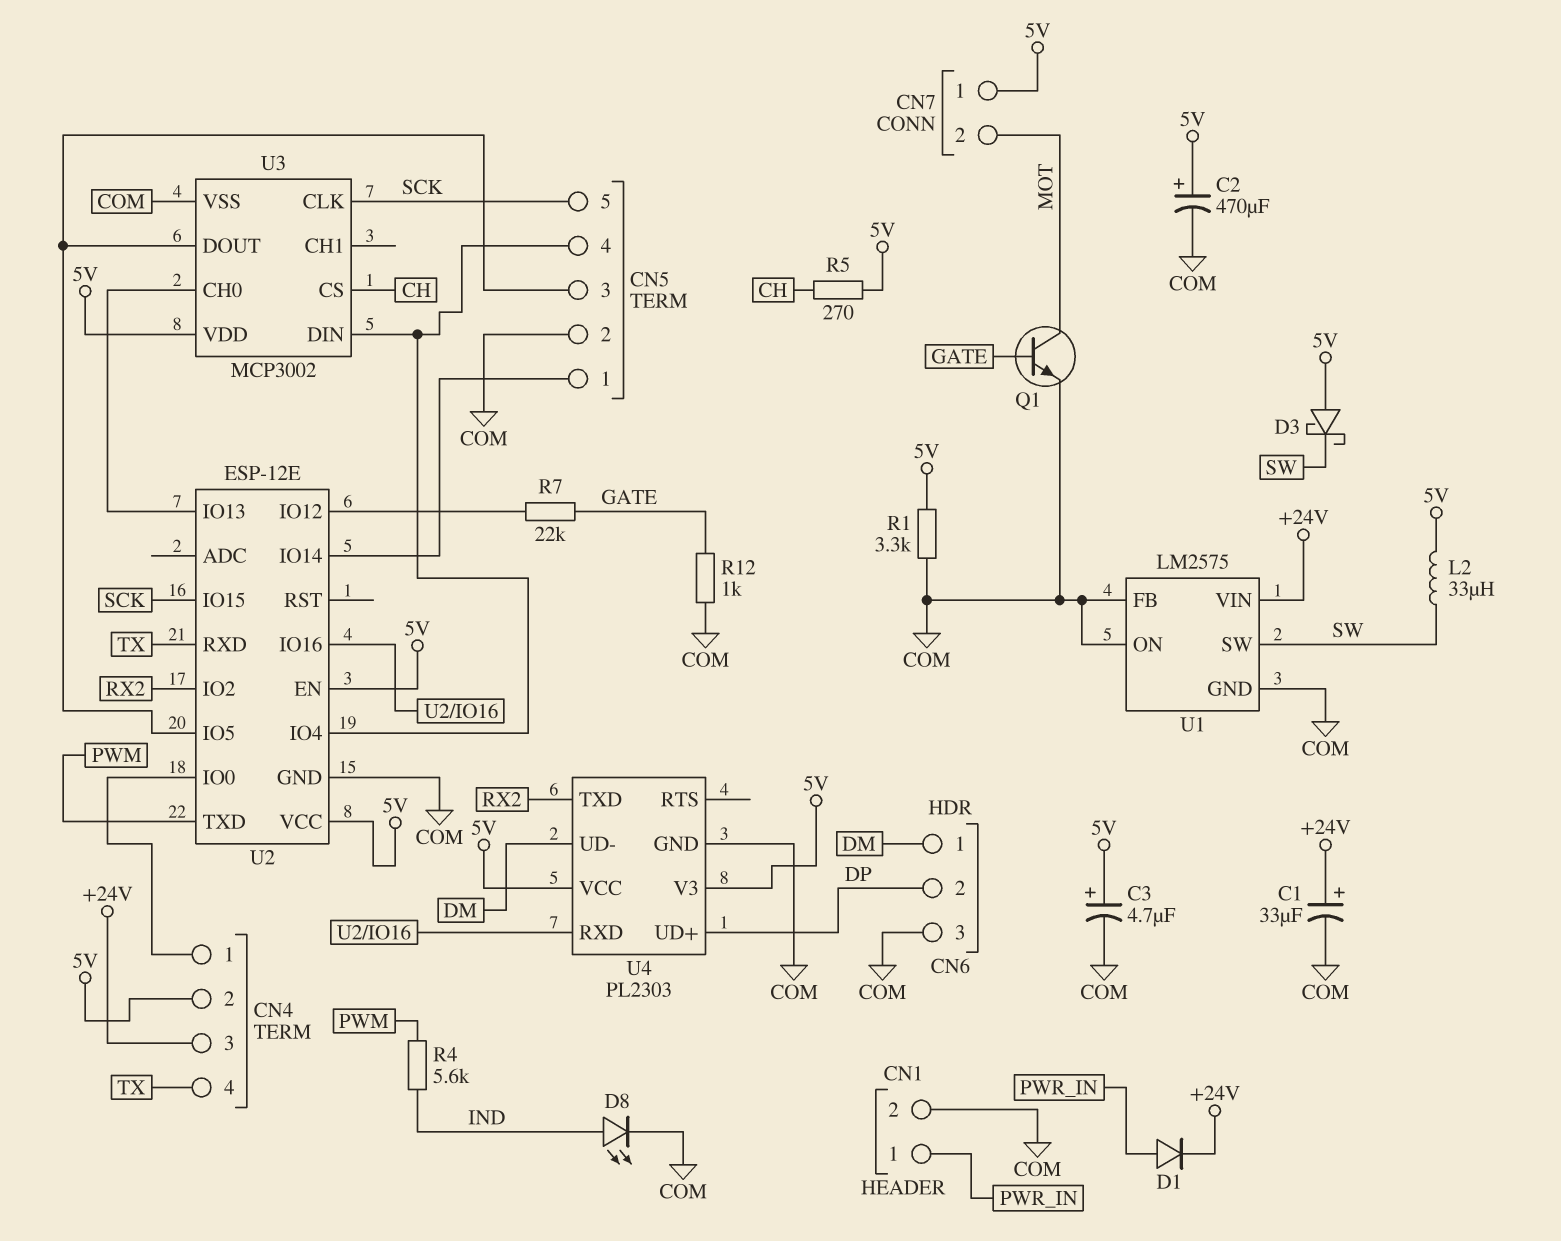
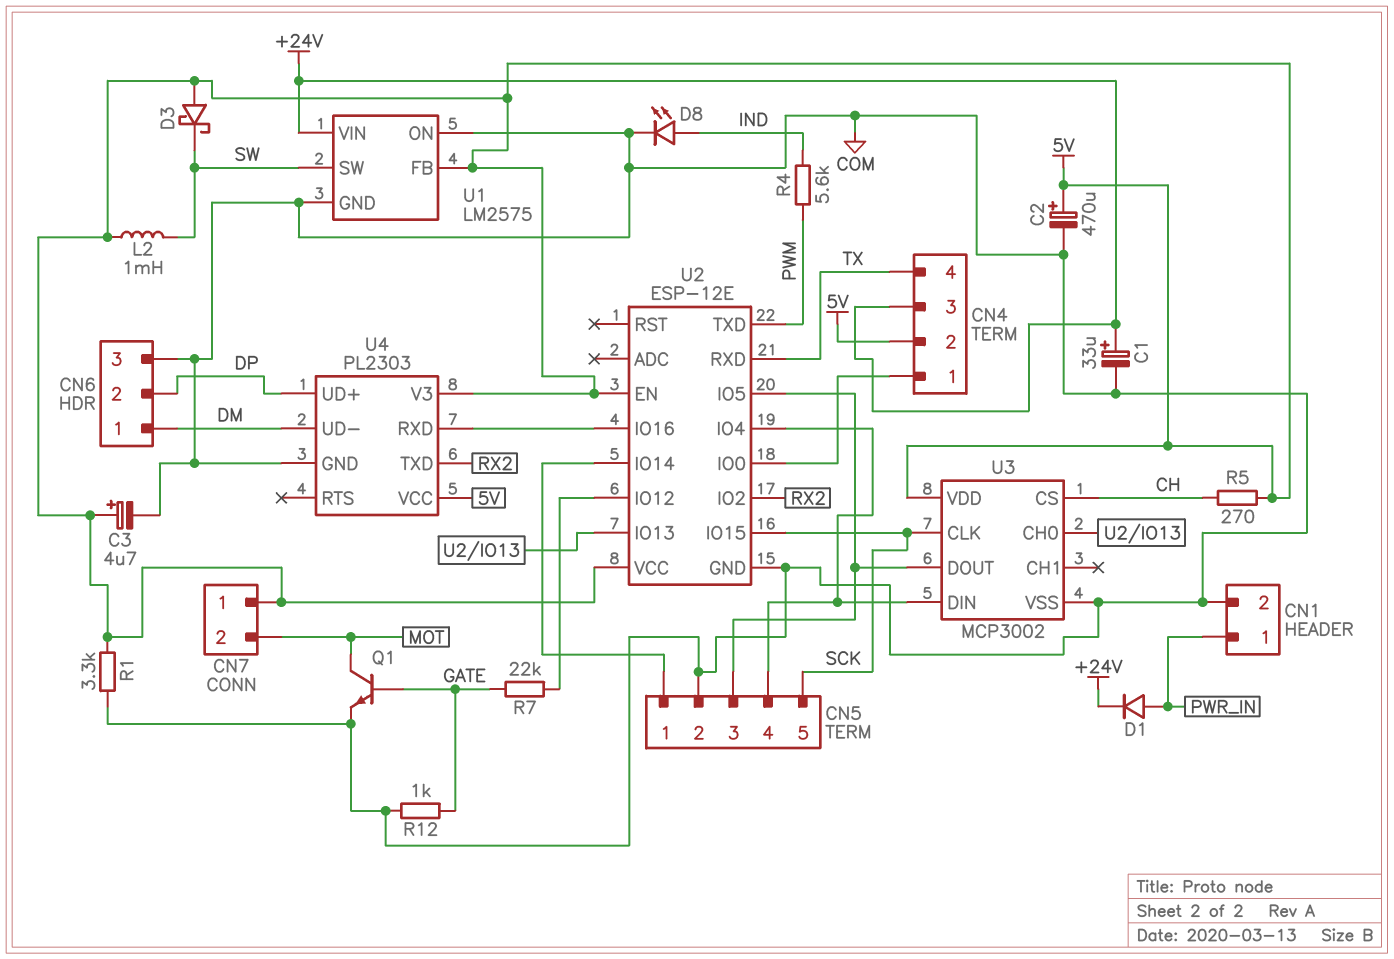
L2: 33uH (5V, SW) -> 1mH (5V, SW)
U1 pin FB: COM -> 5V

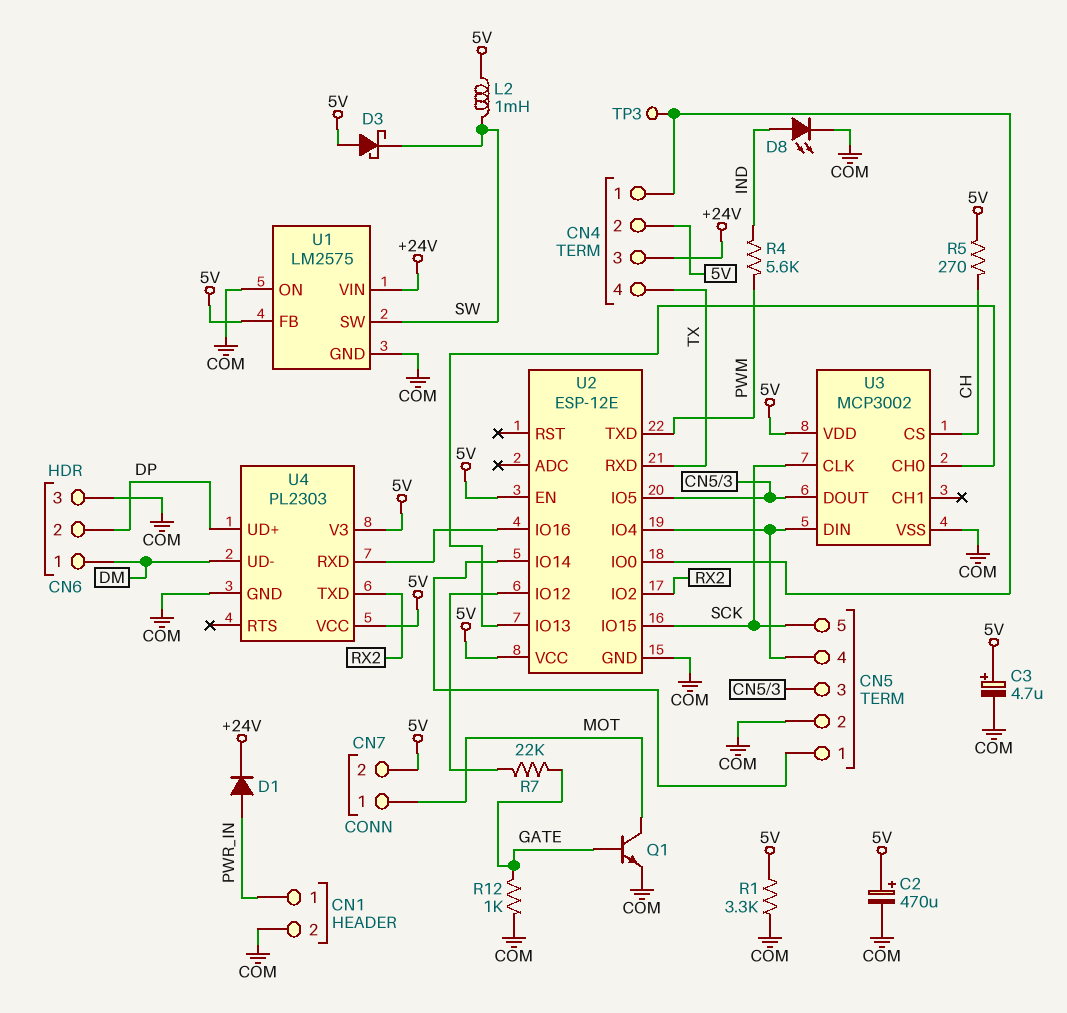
C1: 33uF (plus +24V, minus COM) -> none
CN7 pin 1: 5V -> MOT
CN7 pin 2: MOT -> 5V
TP3: none -> test point (CN4/1)

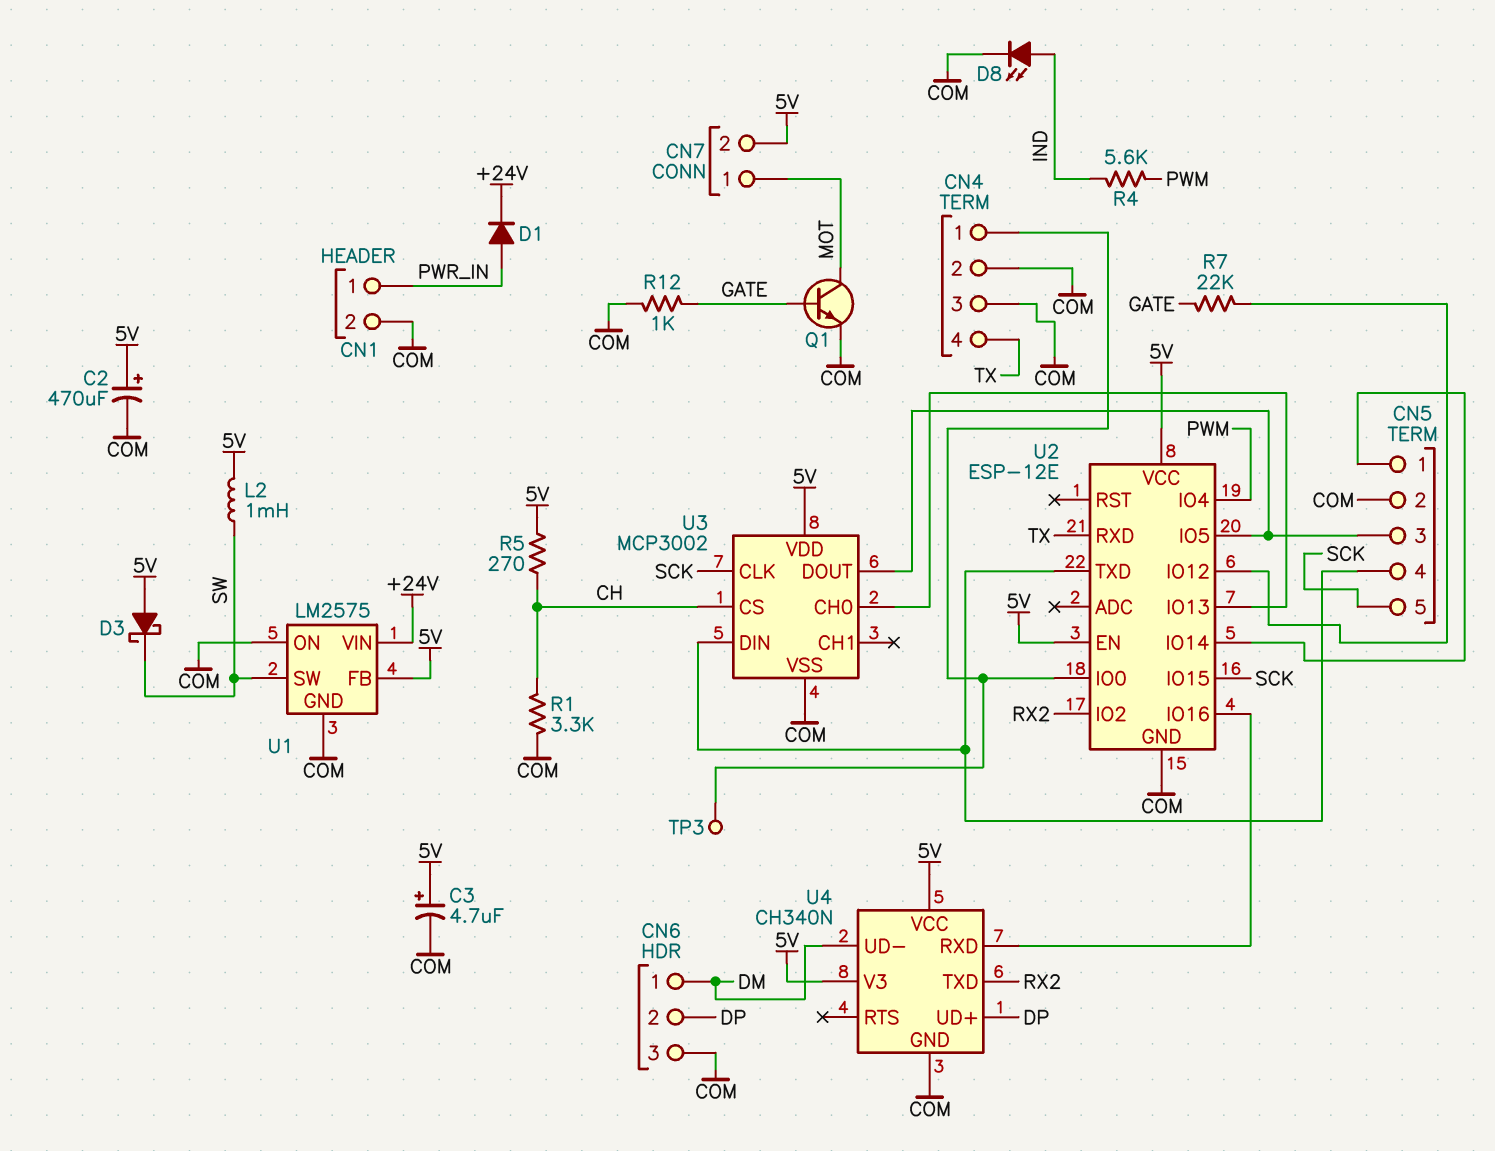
CN4 pin 2: 5V -> COM
CN4 pin 3: +24V -> COM
R1: 3.3k (5V, COM) -> 3.3k (CH, COM)
U2 pin IO4: CN5/4 -> PWM
U2 pin TXD: PWM -> CN5/4
U4: PL2303 -> CH340N

